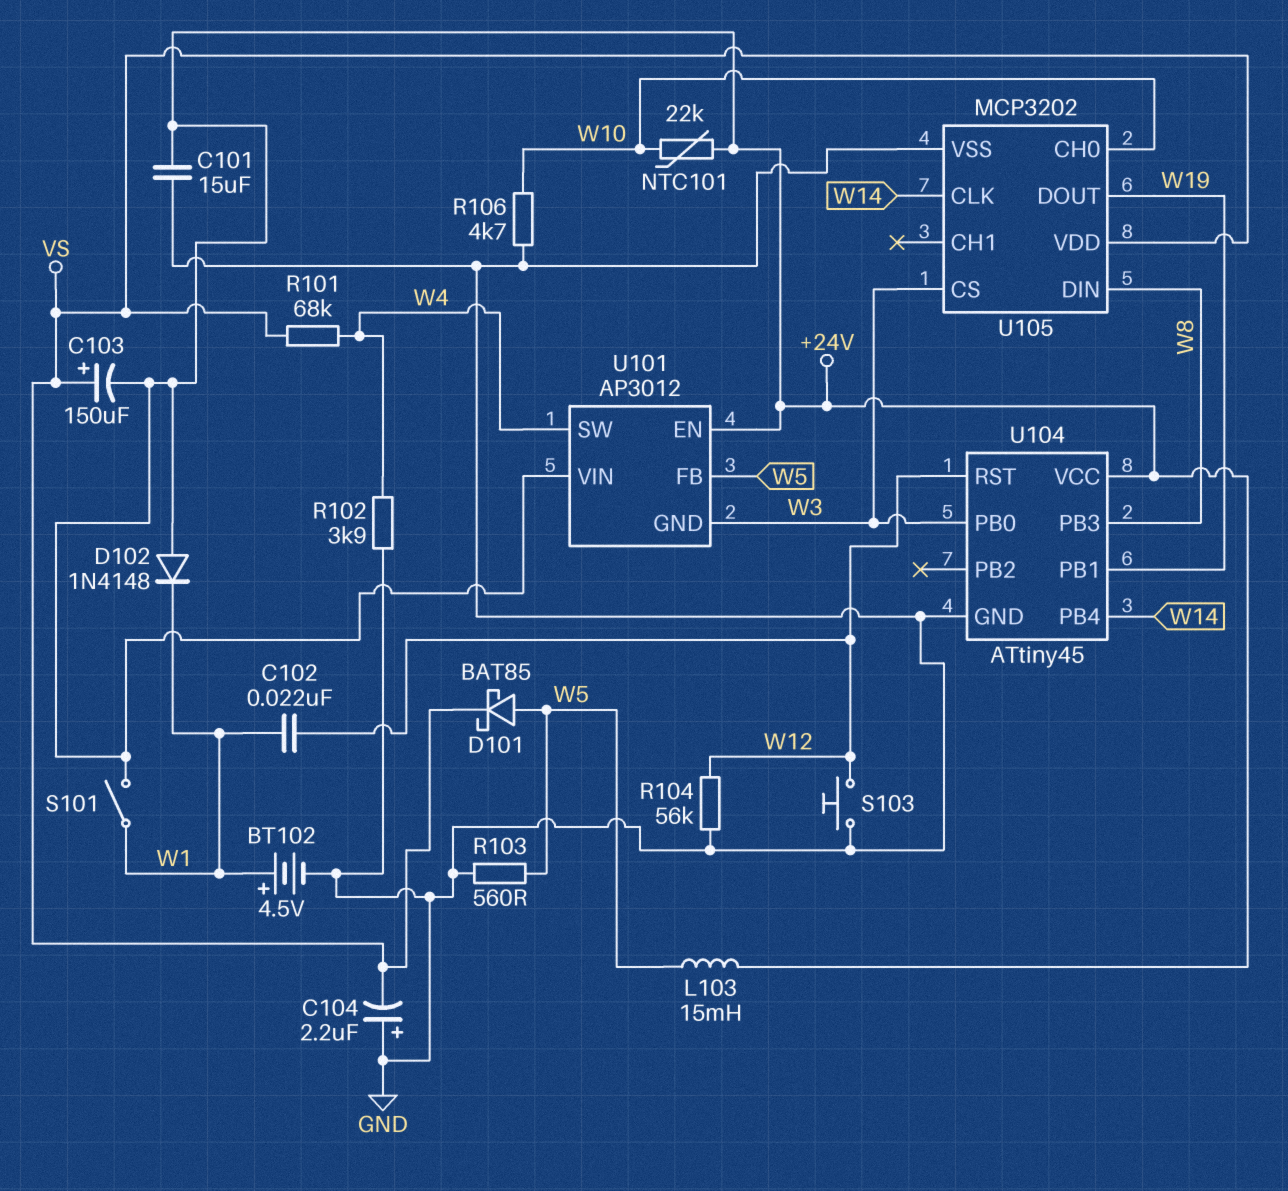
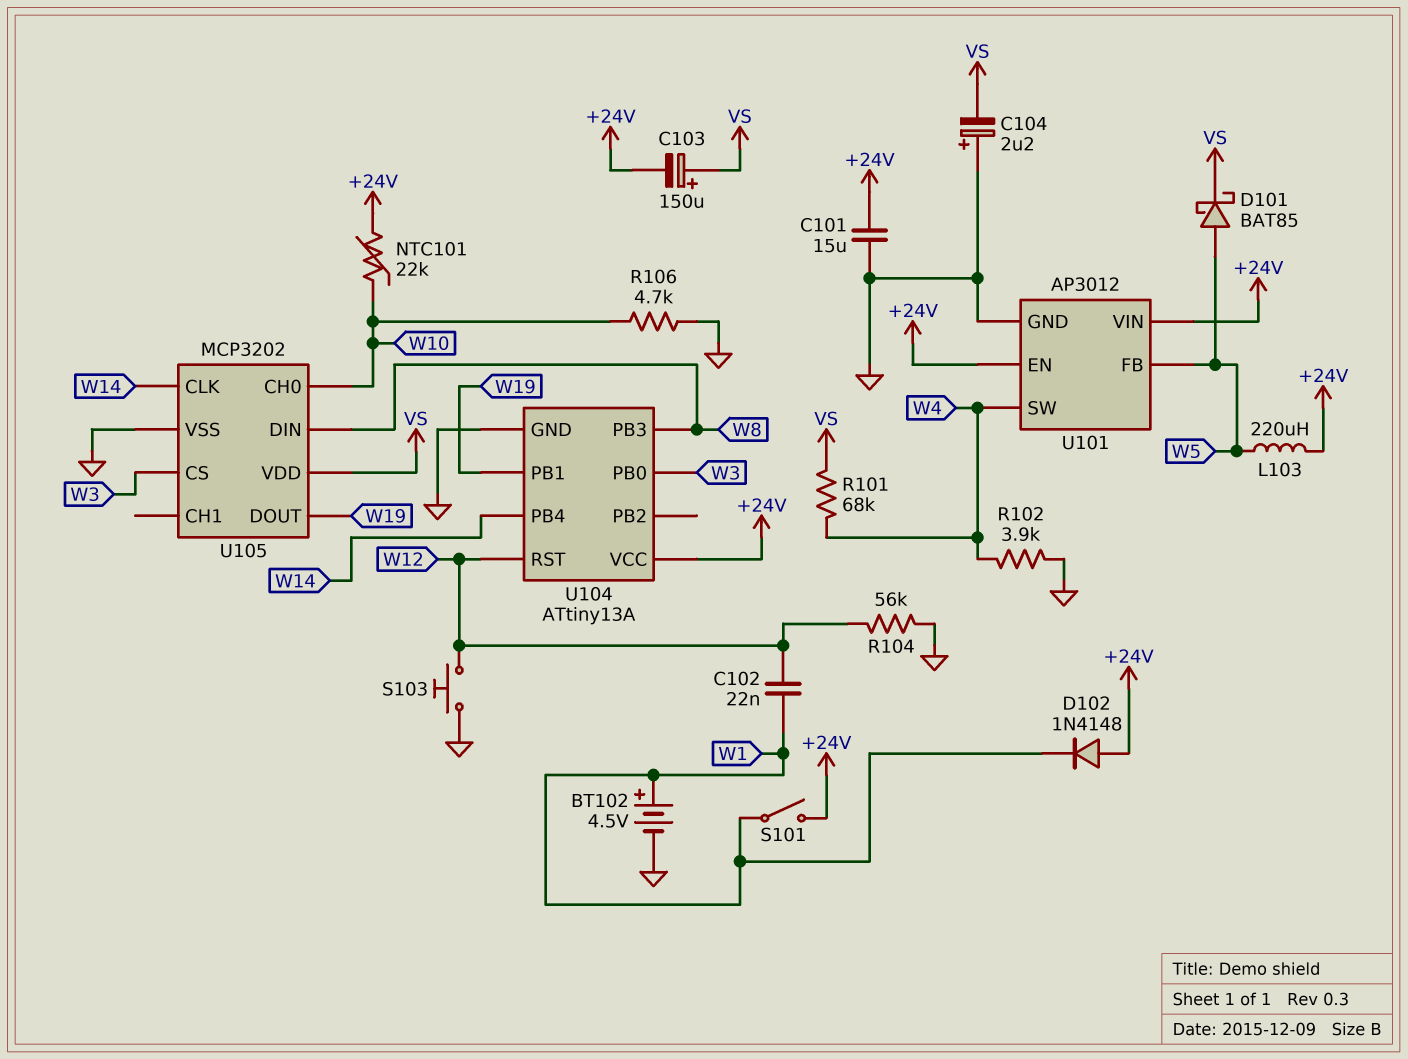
L103: 15mH (+24V, W5) -> 220uH (+24V, W5)
R103: 560 (GND, W5) -> none
U101 pin GND: W3 -> GND
U104: ATtiny45 -> ATtiny13A

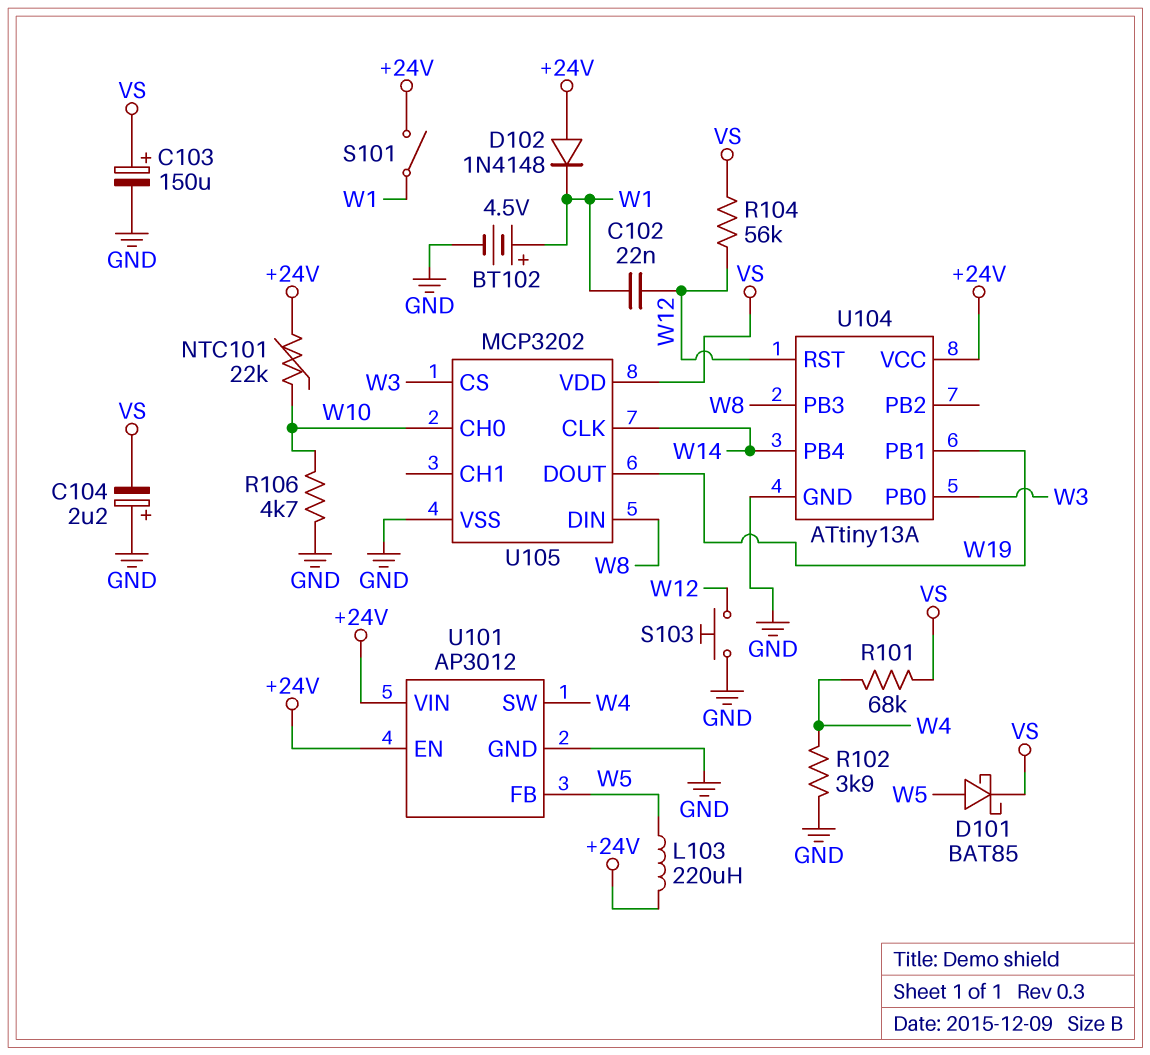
C101: 15uF (+24V, GND) -> none
C103: 150uF (plus VS, minus +24V) -> 150uF (plus VS, minus GND)
R104: 56k (GND, W12) -> 56k (VS, W12)

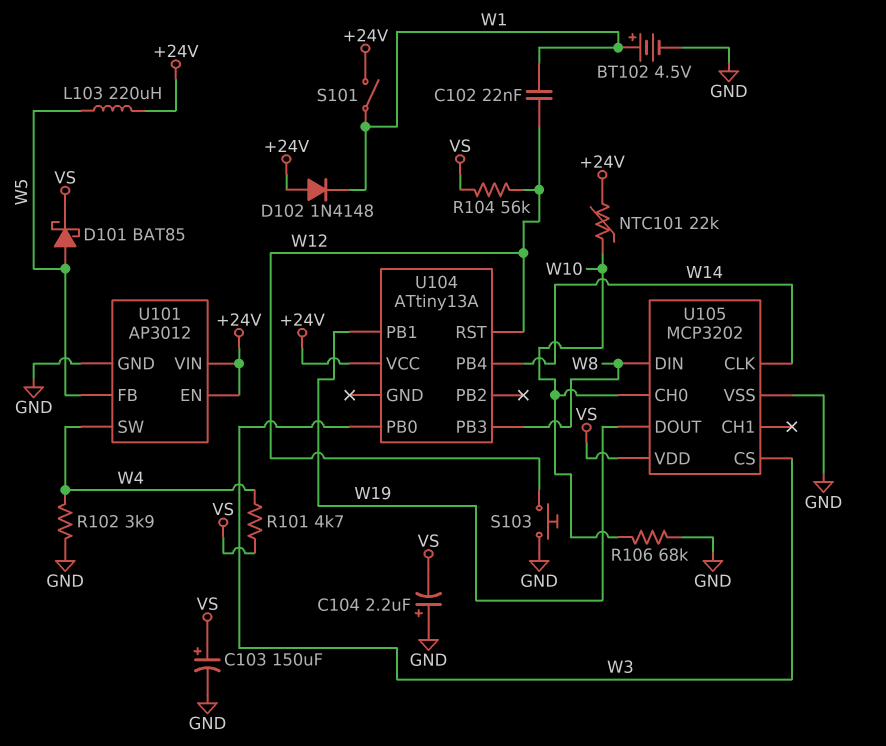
R101: 68k (VS, W4) -> 4.7k (VS, W4)
R106: 4.7k (GND, W10) -> 68k (GND, W10)
U104 pin GND: GND -> none

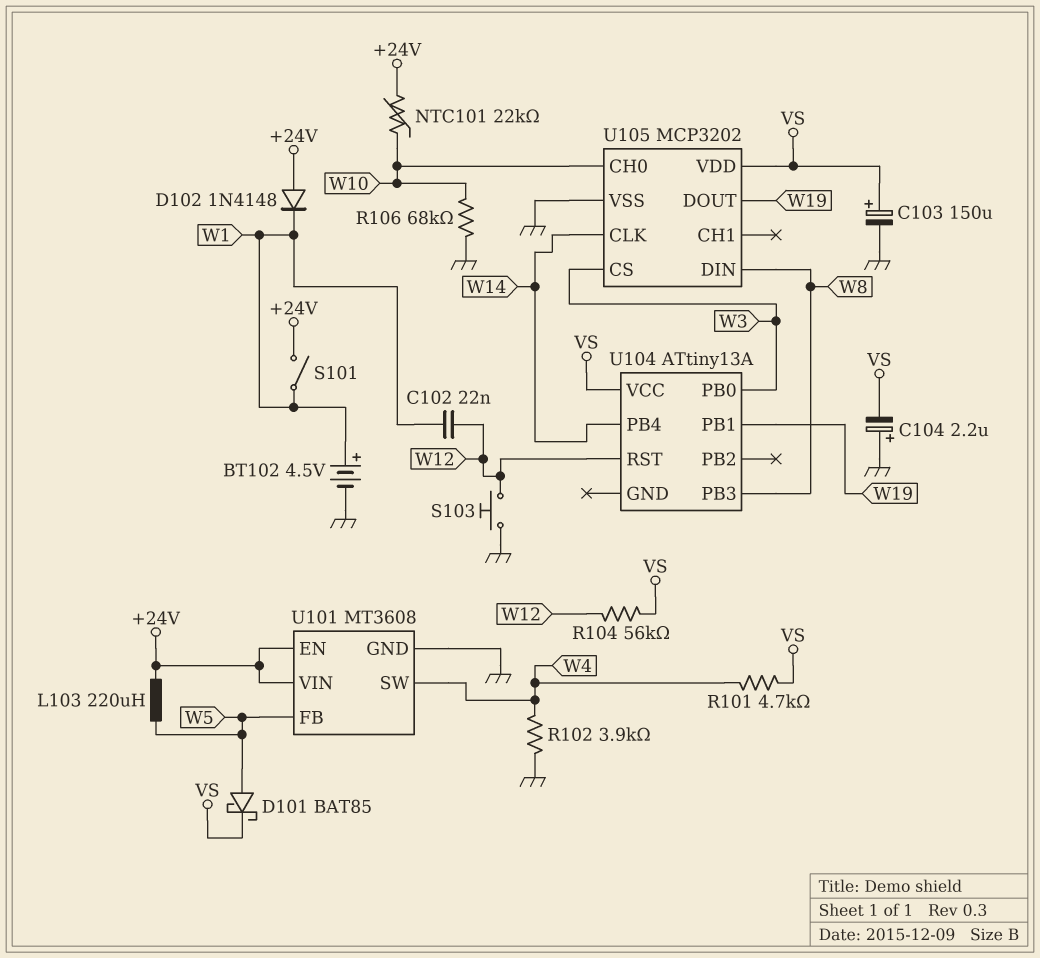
U101: AP3012 -> MT3608
U104 pin VCC: +24V -> VS

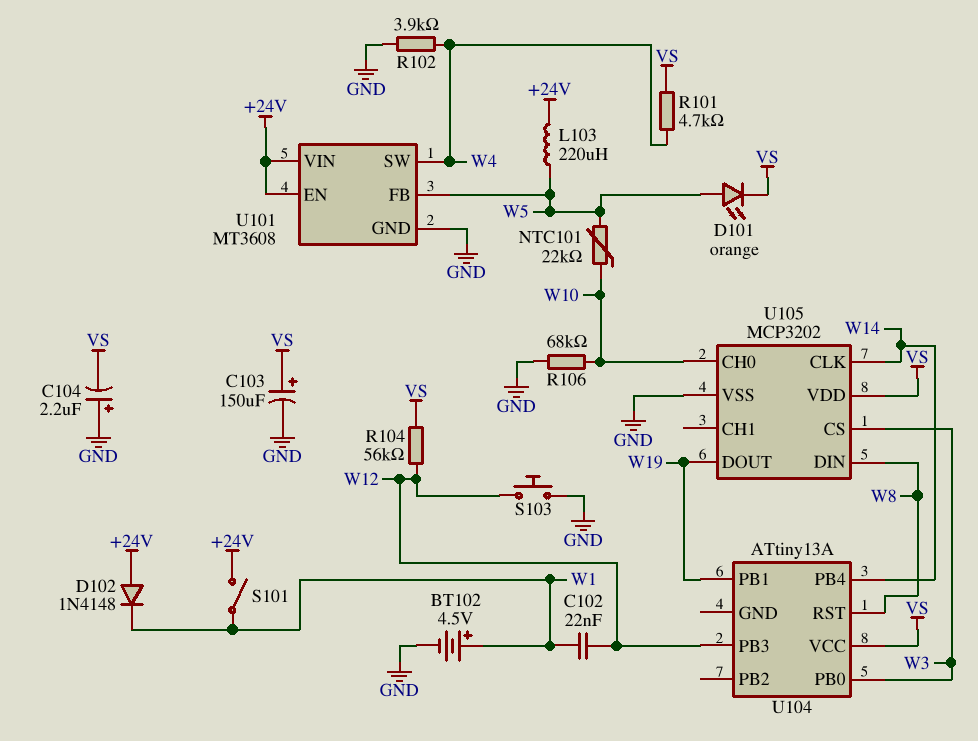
D101: schottky BAT85 (A W5, K VS) -> LED orange (A W5, K VS)
NTC101: 22k (+24V, W10) -> 22k (W5, W10)
U104 pin PB3: W8 -> W12
U104 pin RST: W12 -> W8

